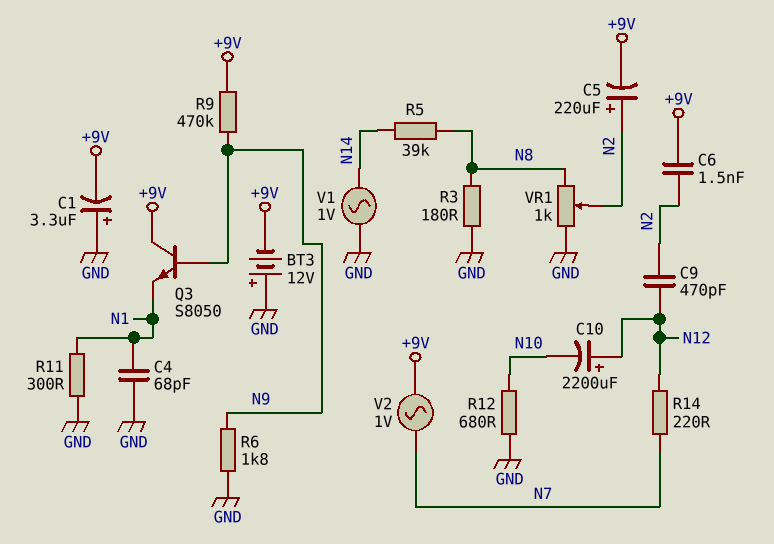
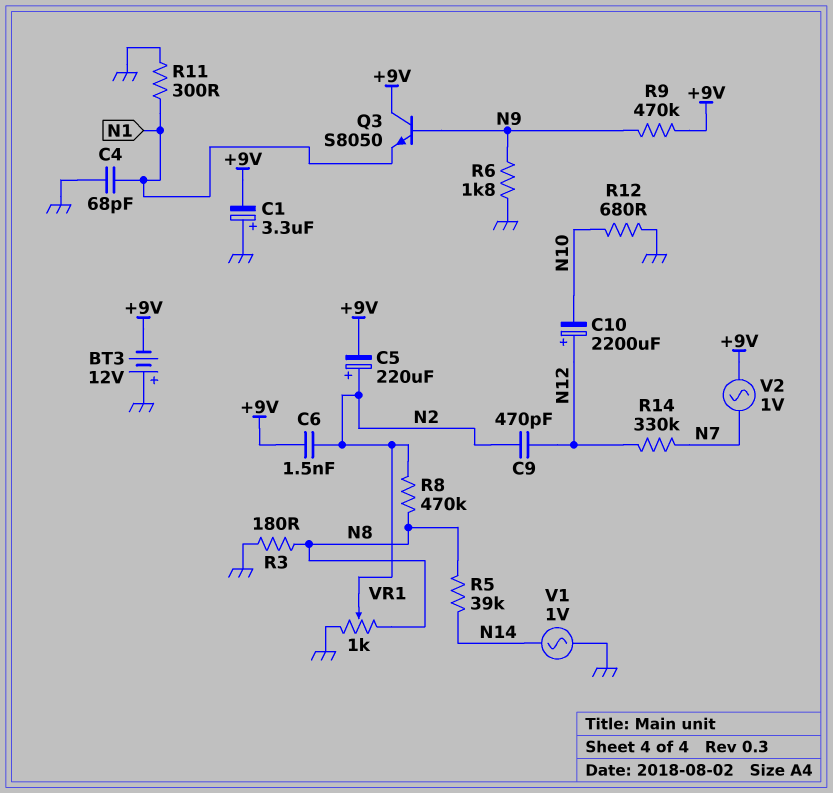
R8: none -> 470k (N2, N8)
R14: 220 (N7, N12) -> 330k (N7, N12)

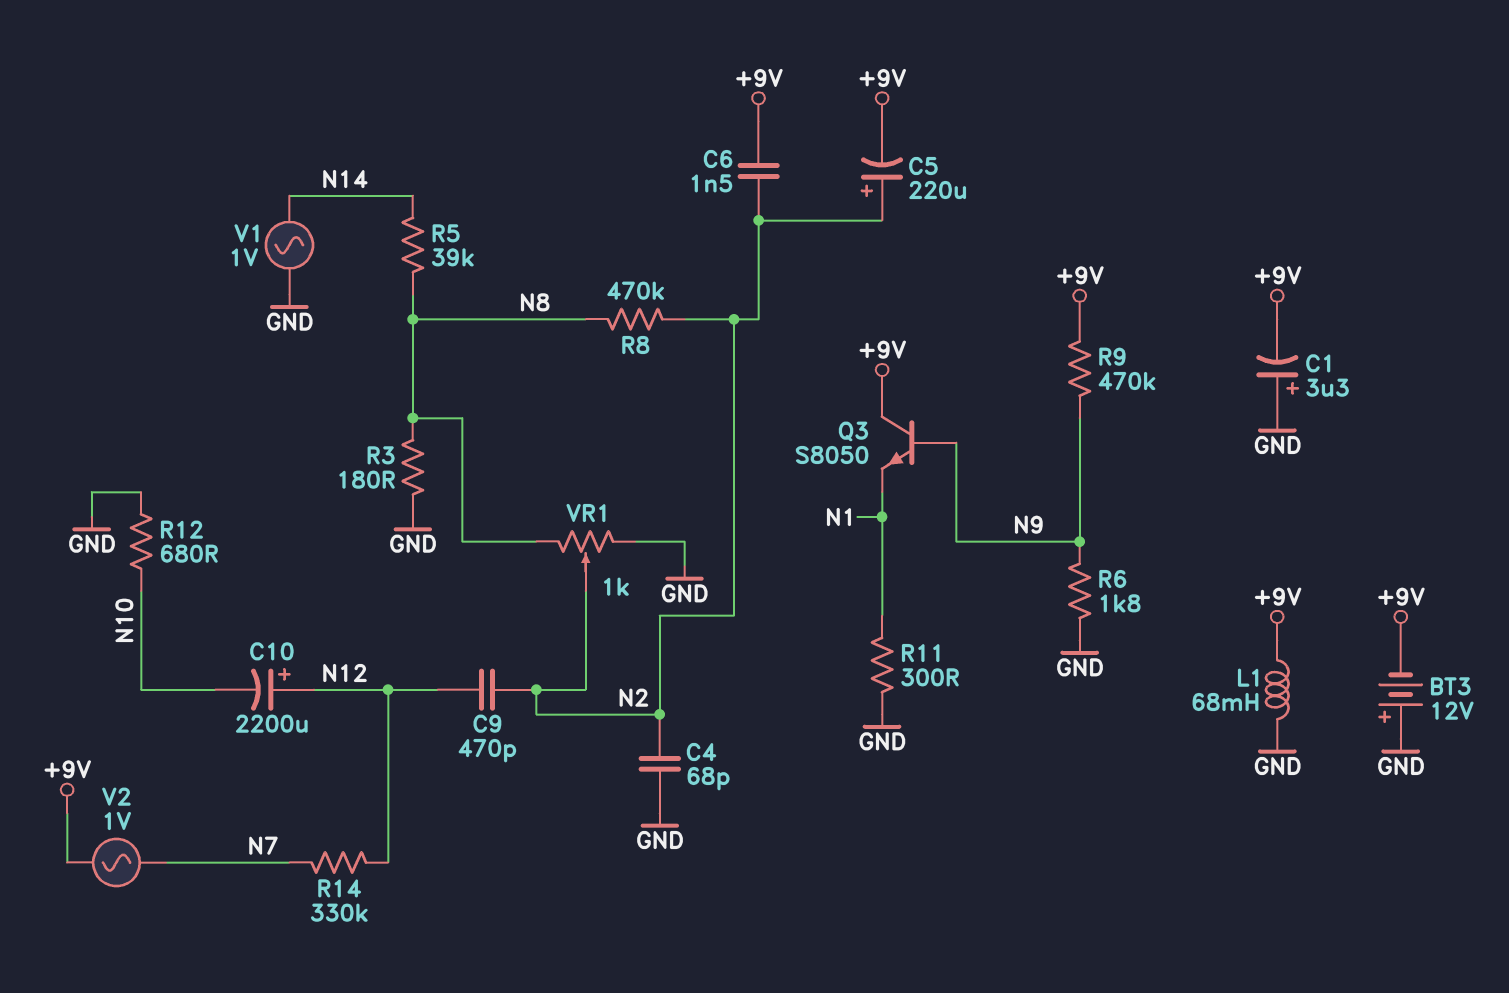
C4: 68pF (GND, N1) -> 68pF (GND, N2)
L1: none -> 68mH (+9V, GND)

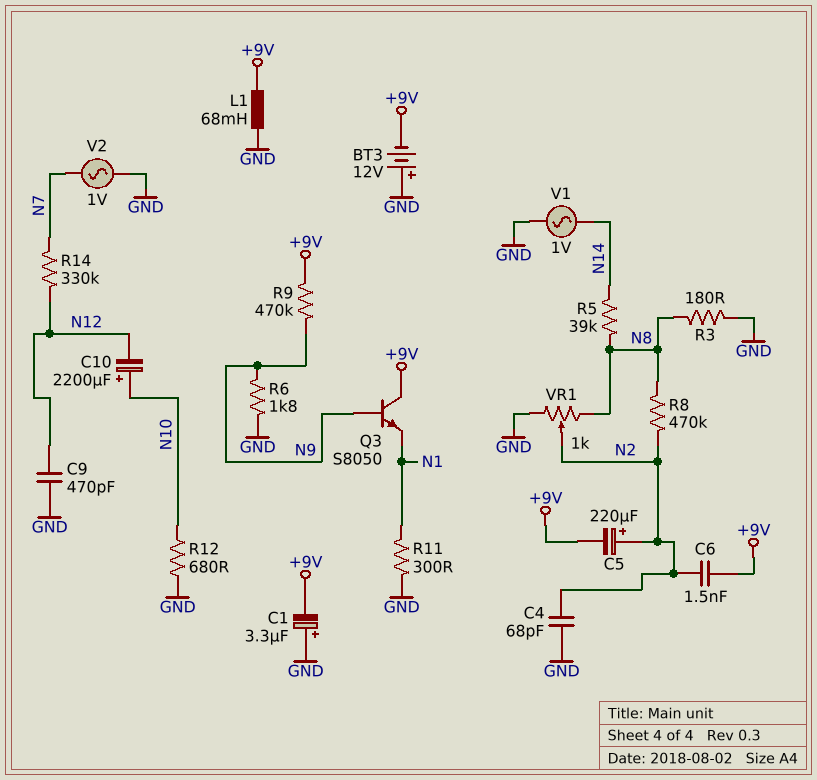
C9: 470pF (N2, N12) -> 470pF (GND, N12)
C10: 2200uF (plus N12, minus N10) -> 2200uF (plus N10, minus N12)
V2: AC 1V (+9V, N7) -> AC 1V (GND, N7)

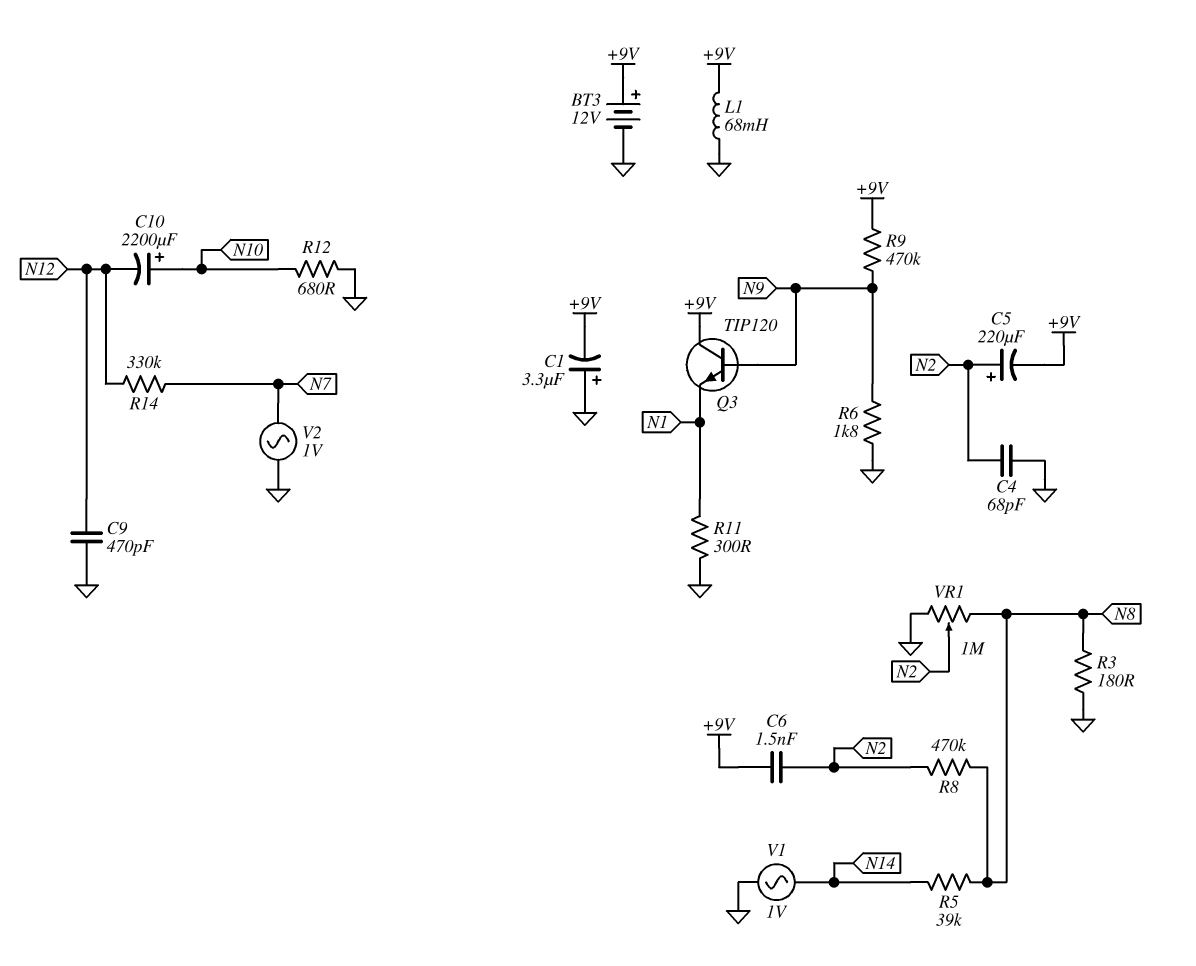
BT3: 12V (plus GND, minus +9V) -> 12V (plus +9V, minus GND)
Q3: NPN S8050 (B N9, C +9V, E N1) -> NPN TIP120 (B N9, C +9V, E N1)
VR1: 1k (GND, N8, wiper N2) -> 1M (GND, N8, wiper N2)

